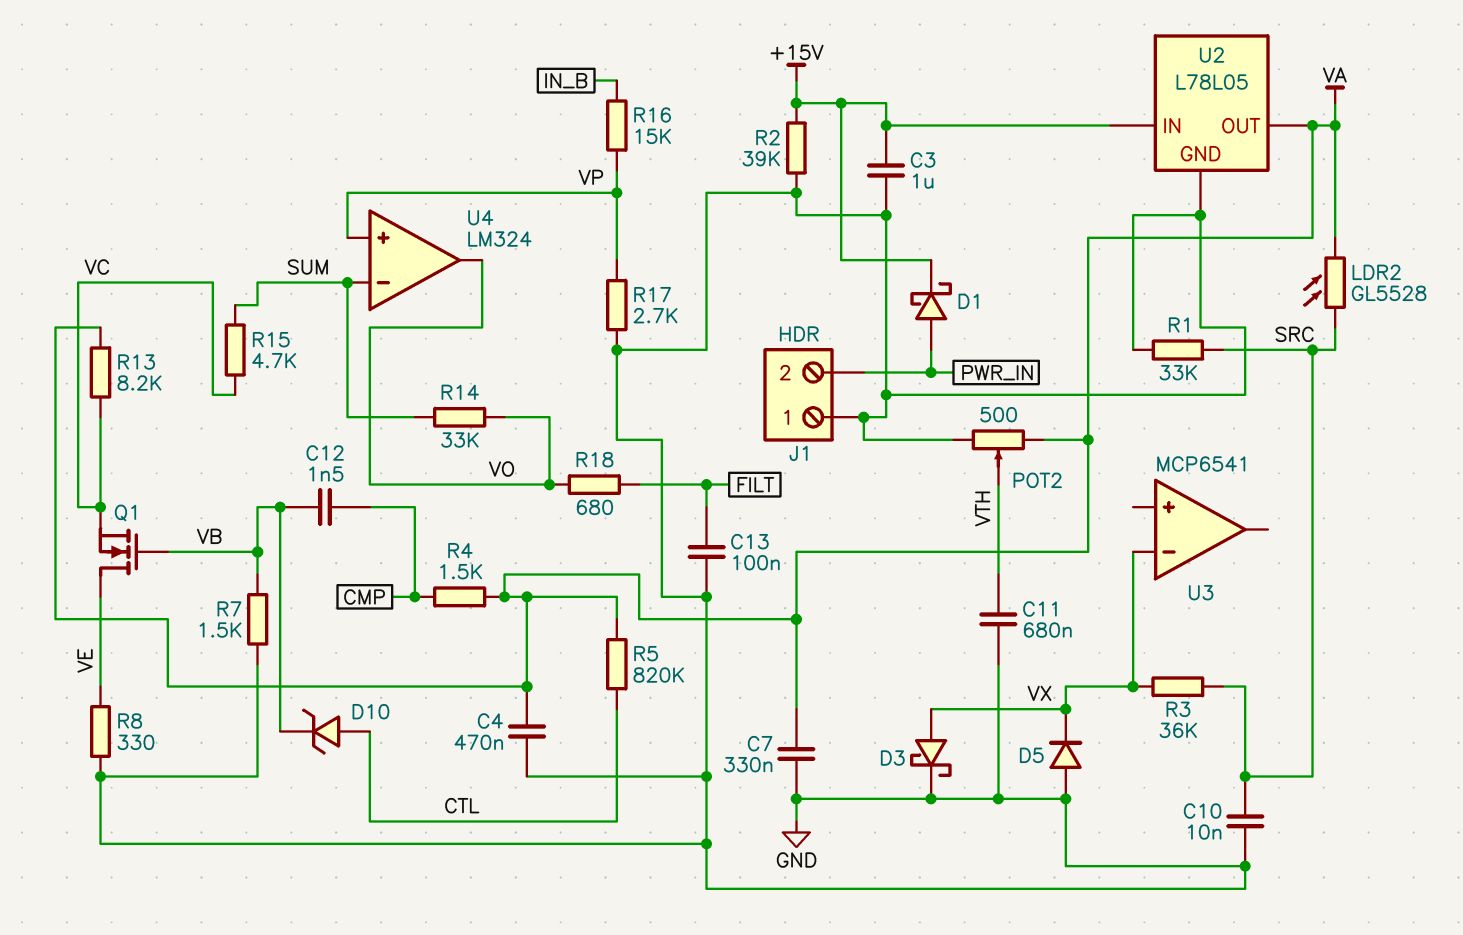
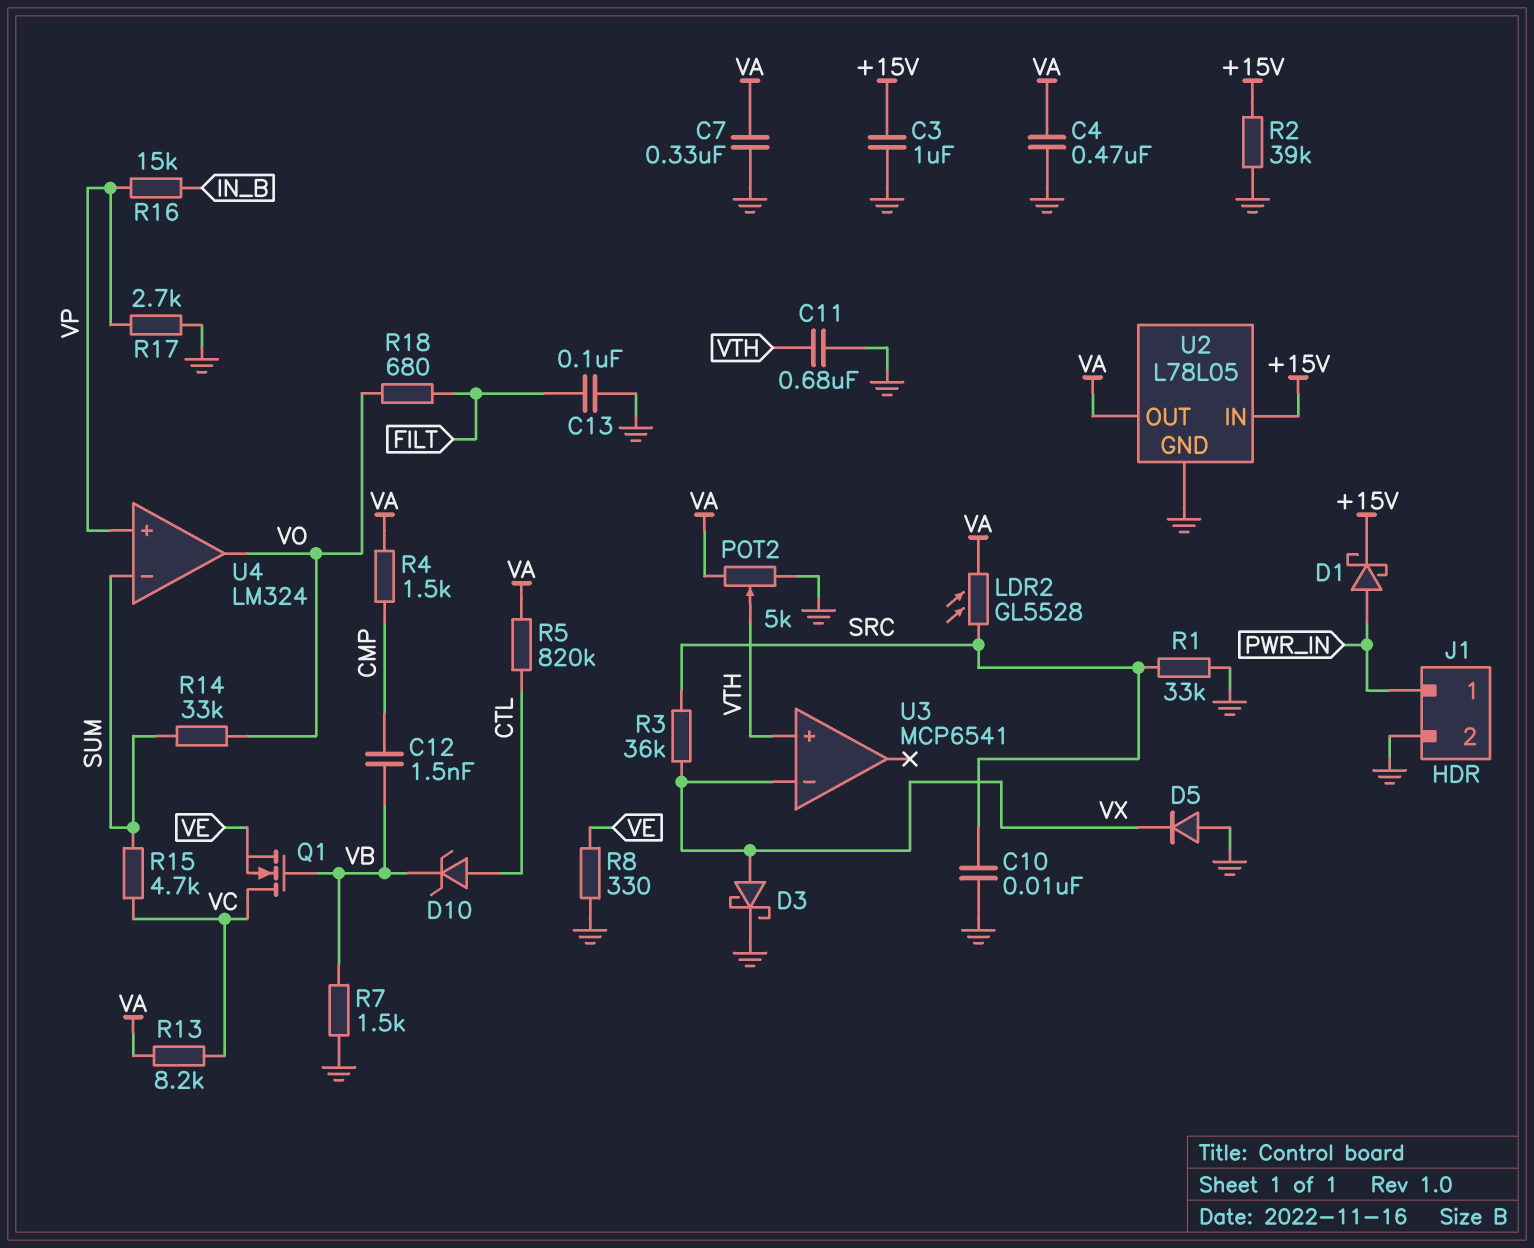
J1 pin 1: GND -> PWR_IN
J1 pin 2: PWR_IN -> GND
POT2: 500 (GND, VA, wiper VTH) -> 5k (GND, VA, wiper VTH)
Q1: NMOS (G VB, D VE, S VC) -> NMOS (G VB, D VC, S VE)
U3 pin in+: none -> VTH

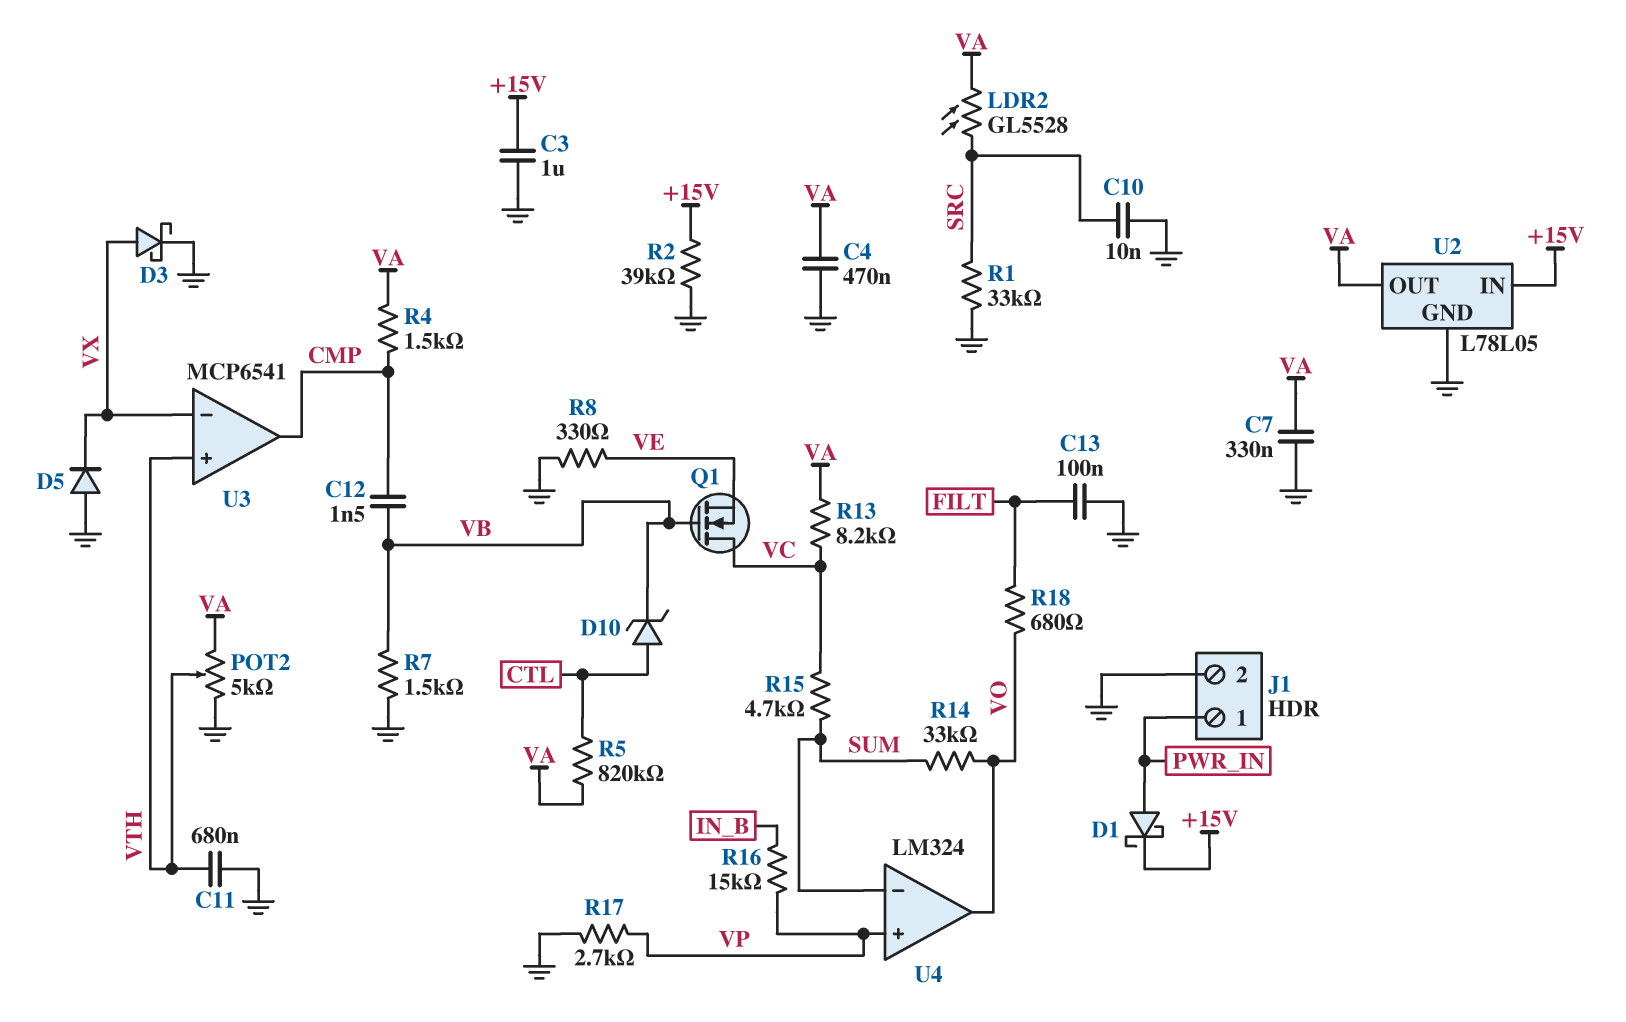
R3: 36k (SRC, VX) -> none
U3 pin out: none -> CMP

